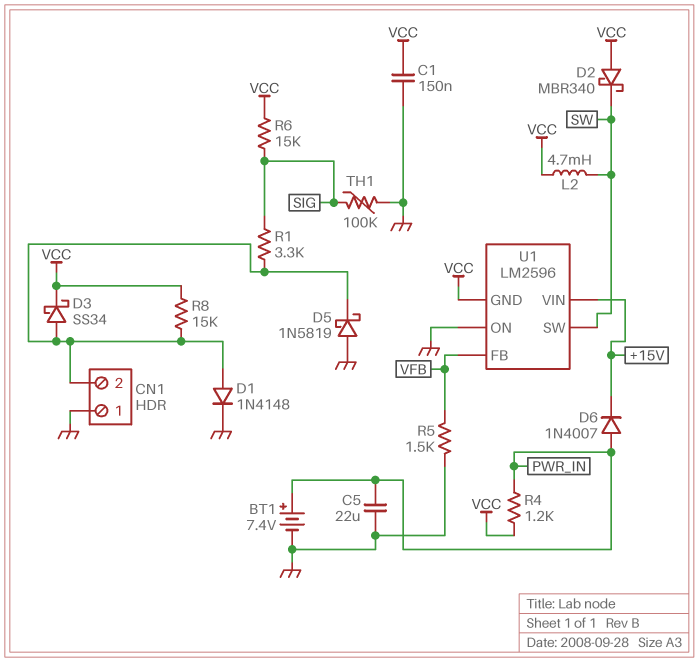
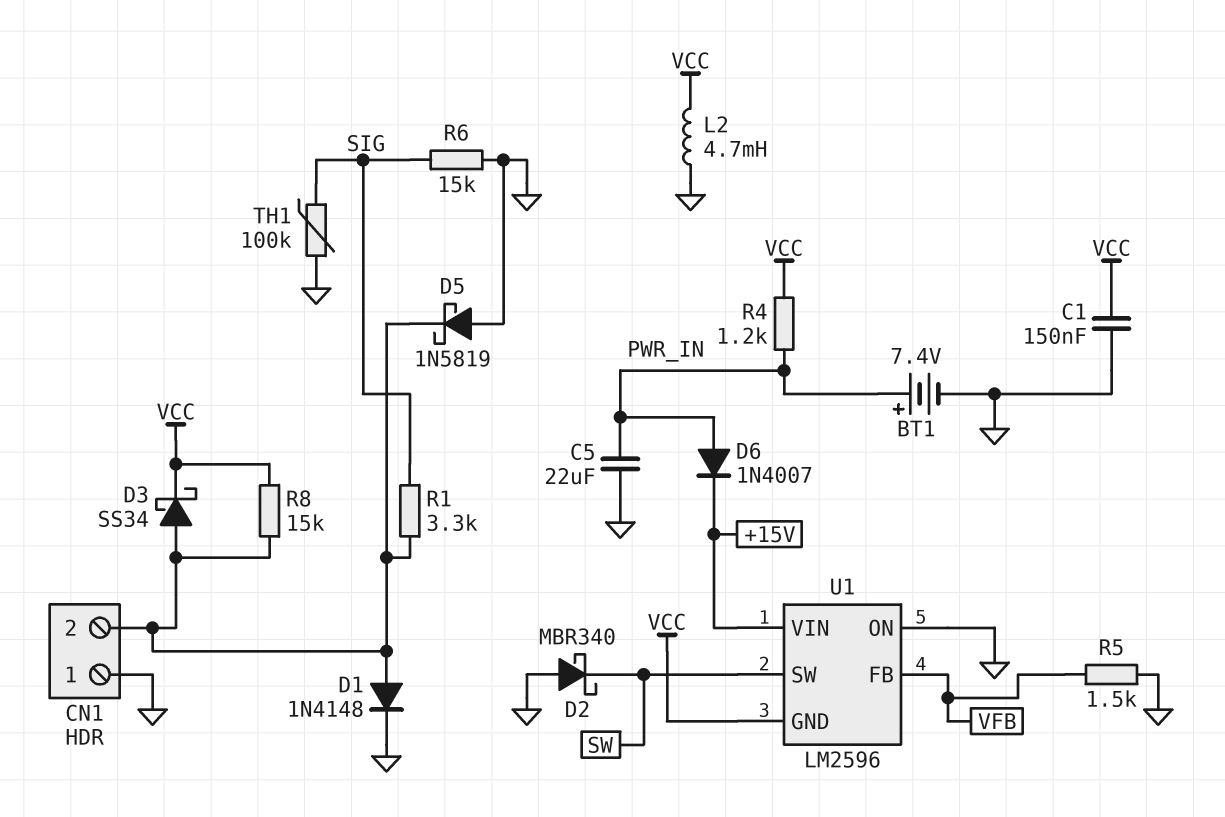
D2: schottky MBR340 (A VCC, K SW) -> schottky MBR340 (A GND, K SW)
L2: 4.7mH (SW, VCC) -> 4.7mH (GND, VCC)
R6: 15k (SIG, VCC) -> 15k (GND, SIG)

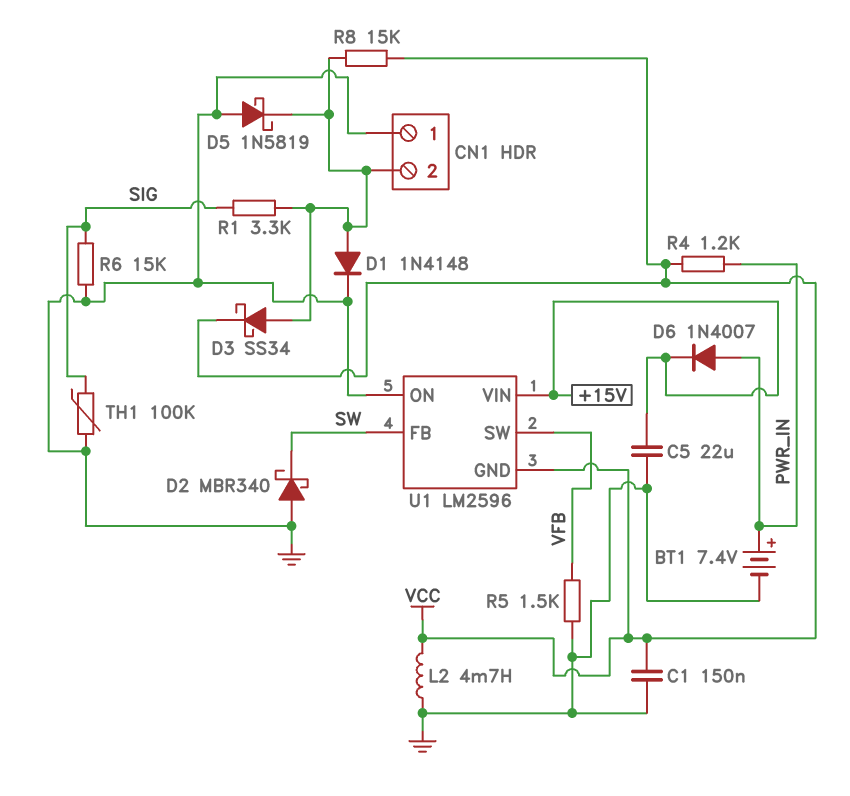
C5: 22uF (GND, PWR_IN) -> 22uF (+15V, GND)
U1 pin FB: VFB -> SW
U1 pin SW: SW -> VFB

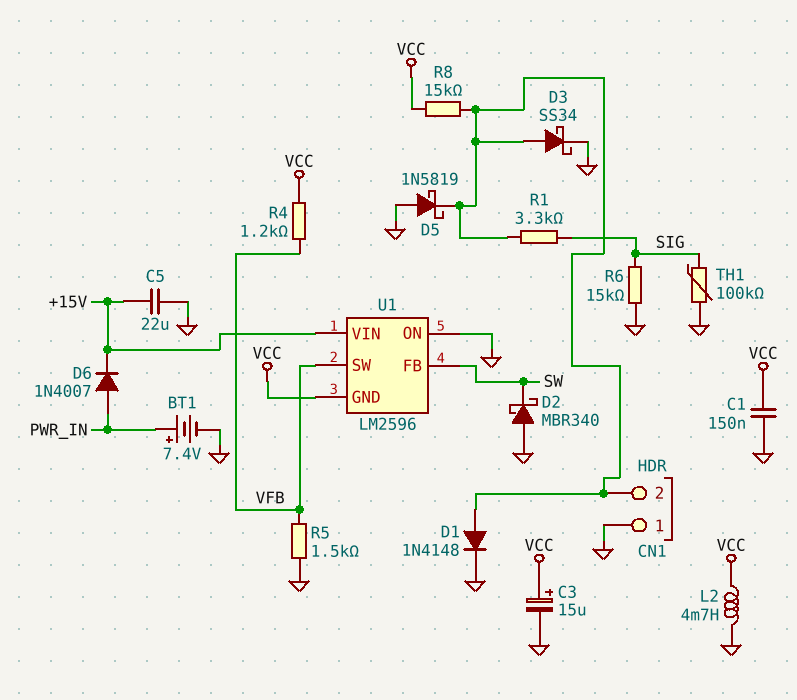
C3: none -> 15uF (plus VCC, minus GND)
D3: schottky SS34 (A CN1/2, K VCC) -> schottky SS34 (A CN1/2, K GND)
R4: 1.2k (PWR_IN, VCC) -> 1.2k (VCC, VFB)

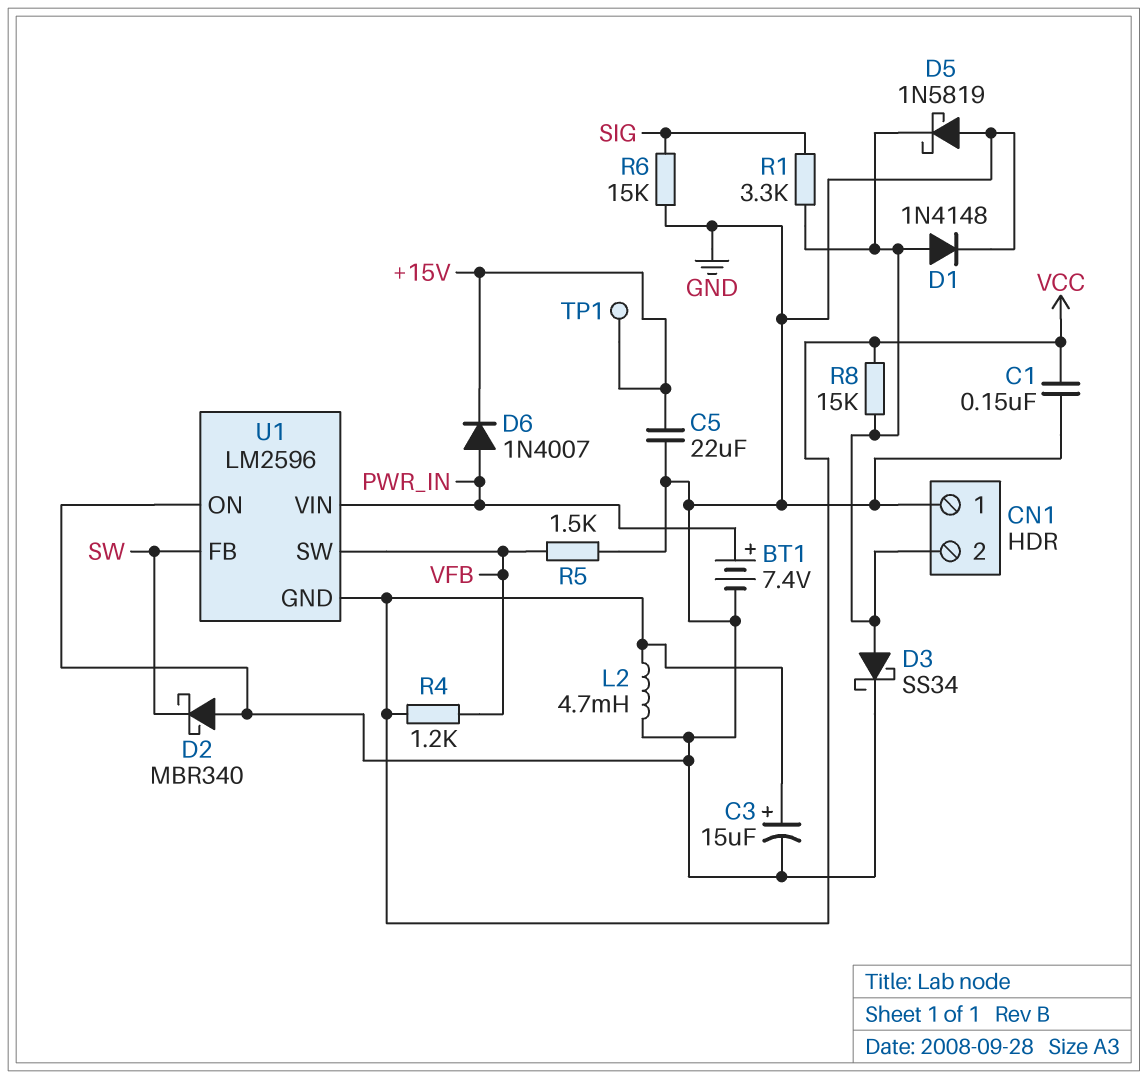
TH1: 100k (GND, SIG) -> none
TP1: none -> test point (+15V)
U1 pin VIN: +15V -> PWR_IN

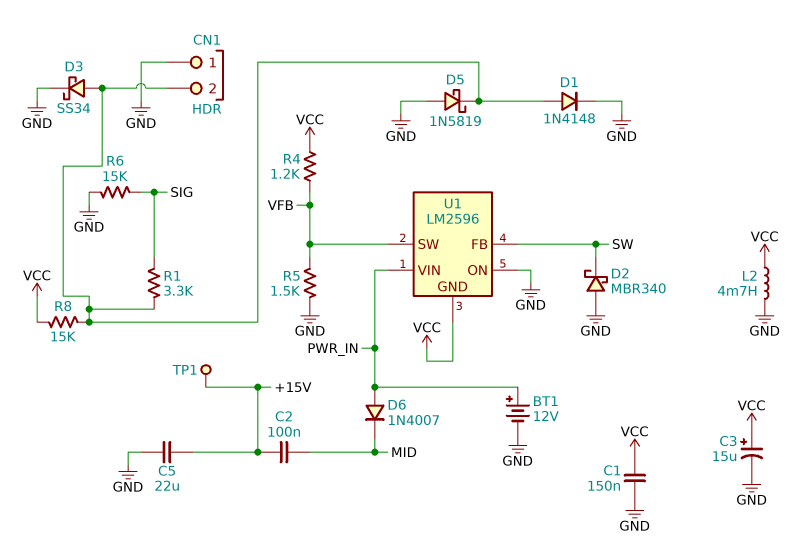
BT1: 7.4V (plus PWR_IN, minus GND) -> 12V (plus PWR_IN, minus GND)
C2: none -> 100nF (+15V, MID)
D6: diode 1N4007 (A PWR_IN, K +15V) -> diode 1N4007 (A PWR_IN, K MID)

